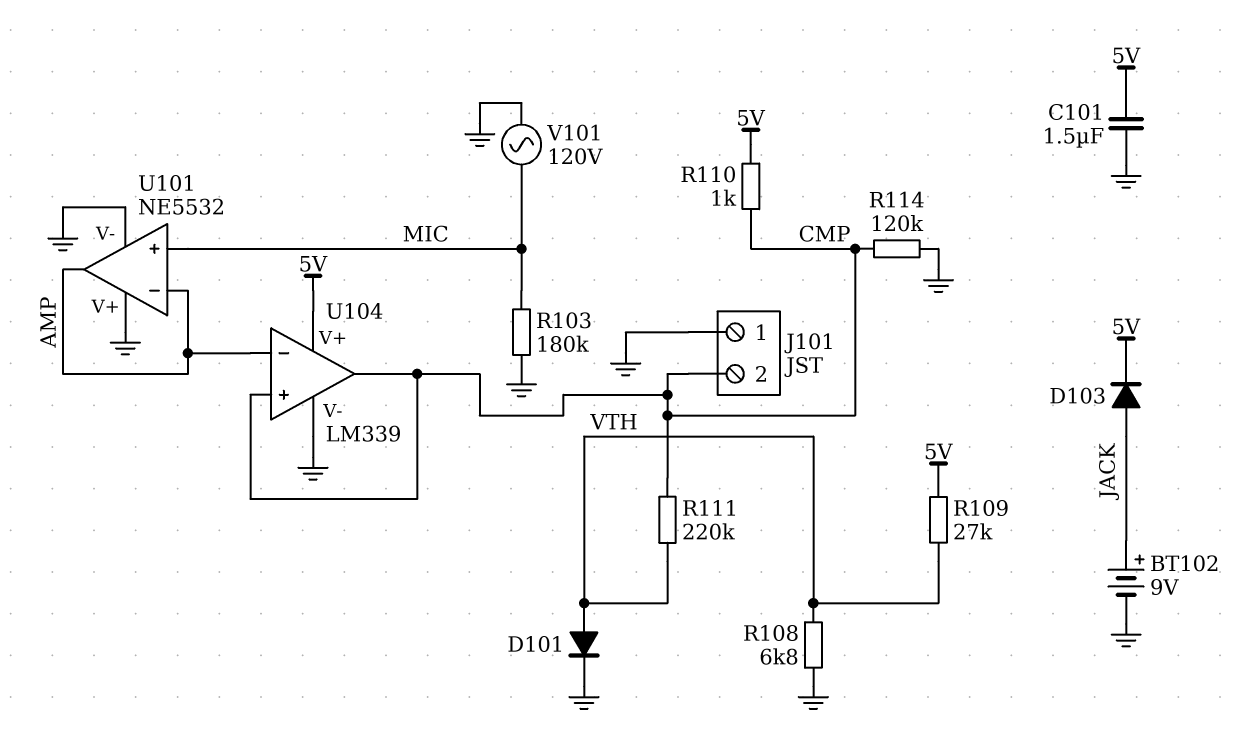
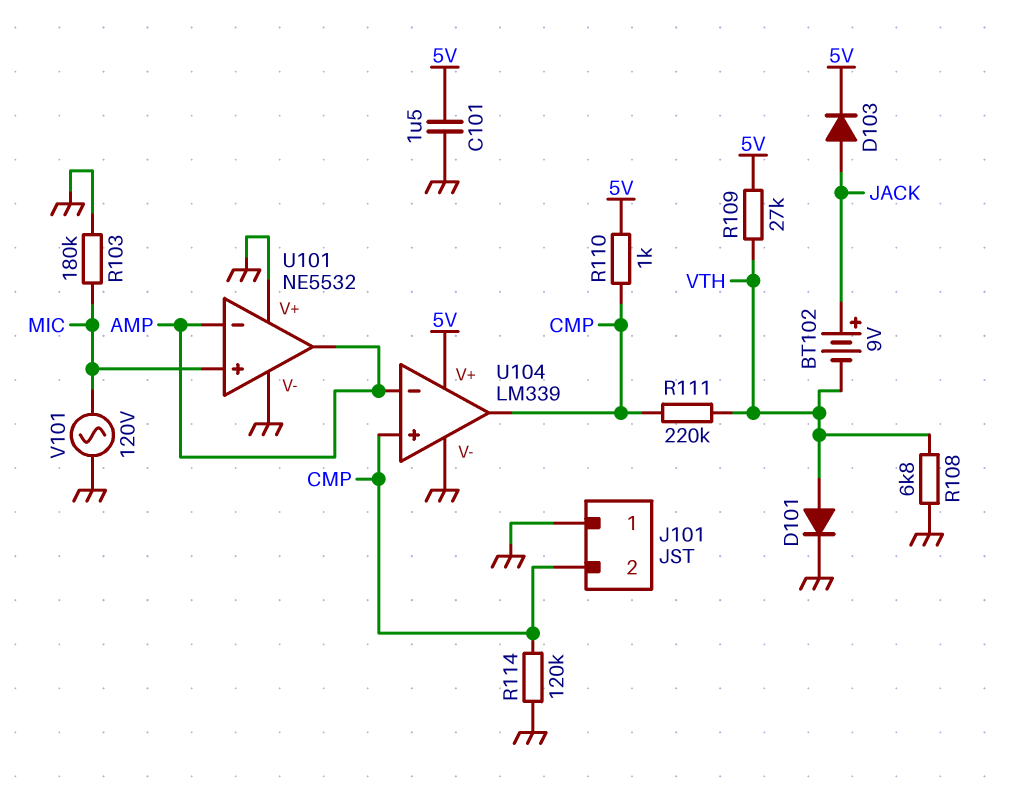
BT102: 9V (plus JACK, minus GND) -> 9V (plus JACK, minus VTH)

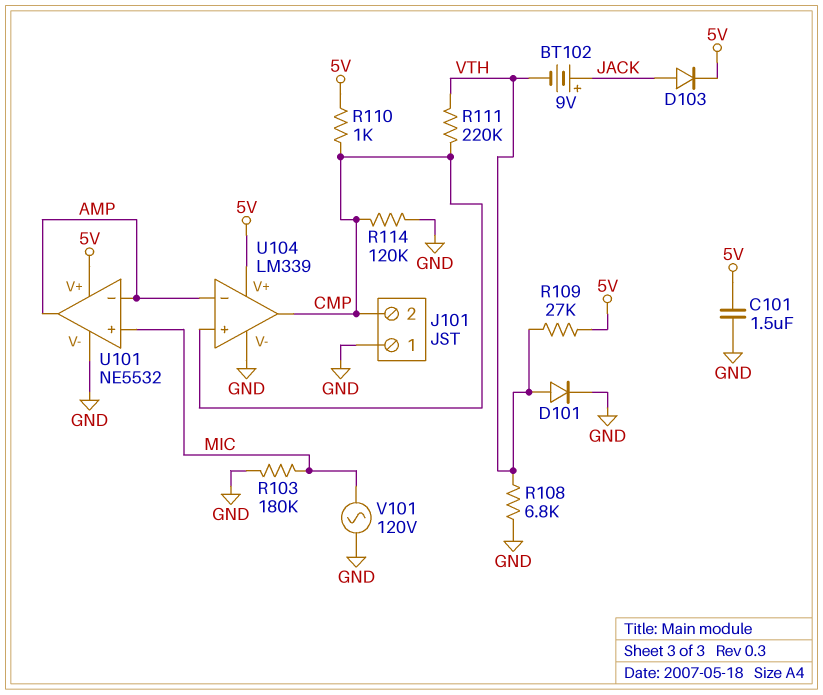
U101 pin V+: GND -> 5V

